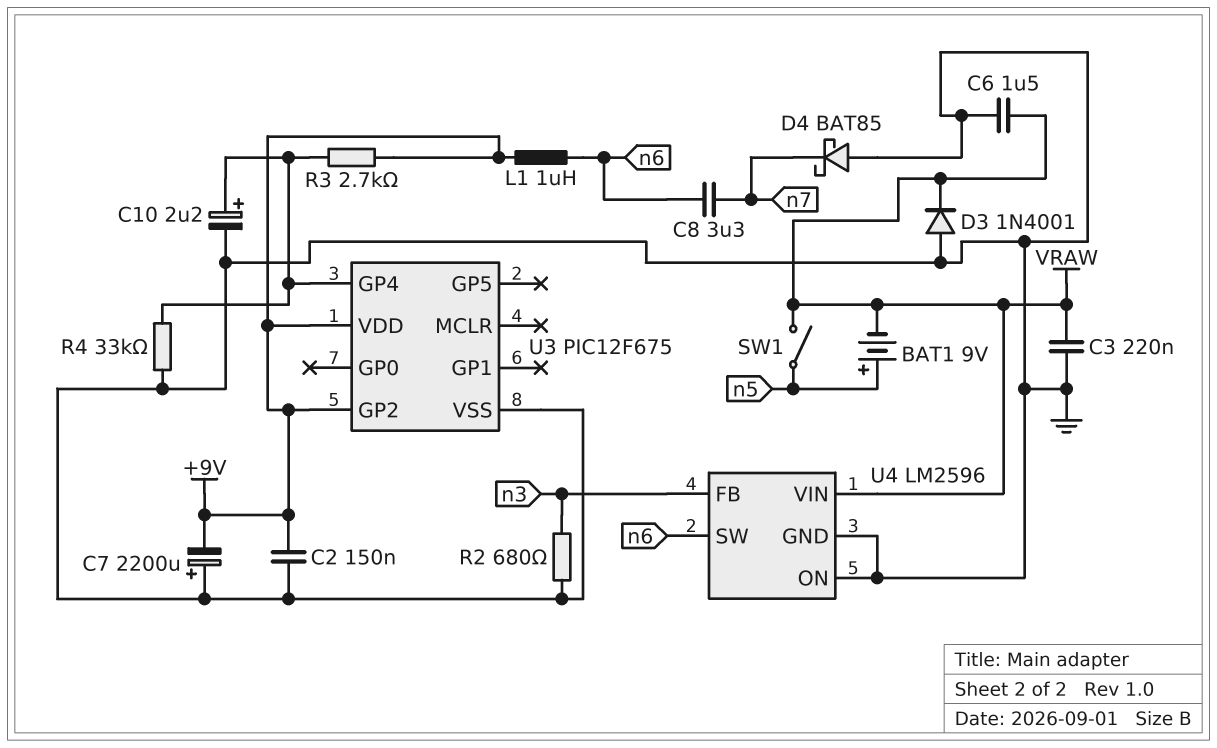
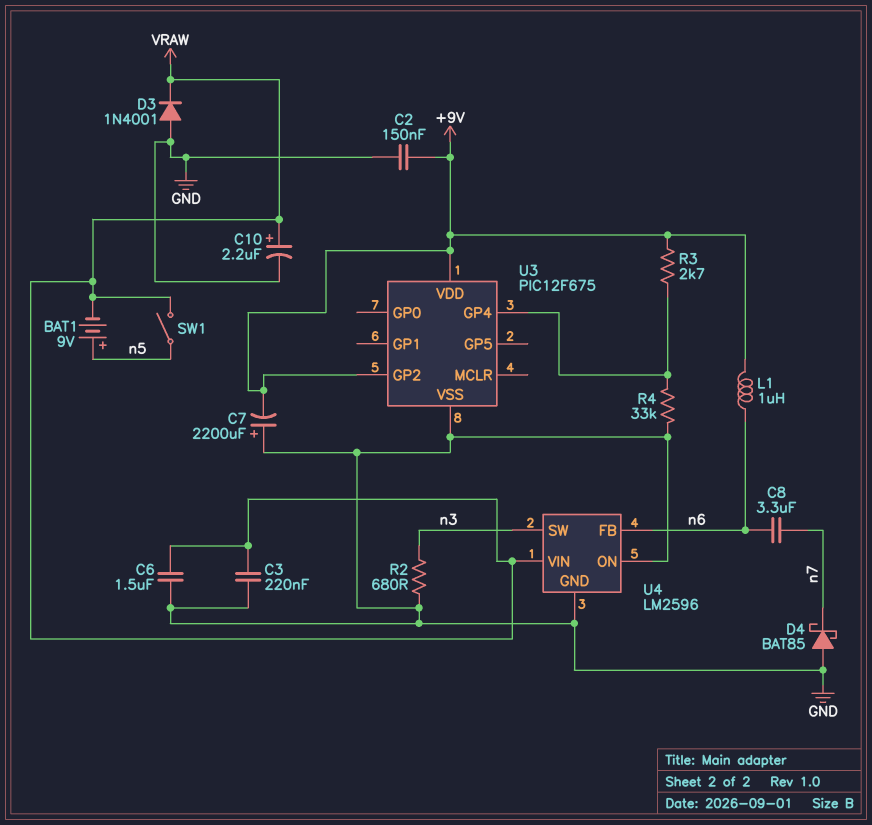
C10: 2.2uF (plus U3/GP4, minus GND) -> 2.2uF (plus VRAW, minus GND)
U4 pin FB: n3 -> n6
U4 pin SW: n6 -> n3

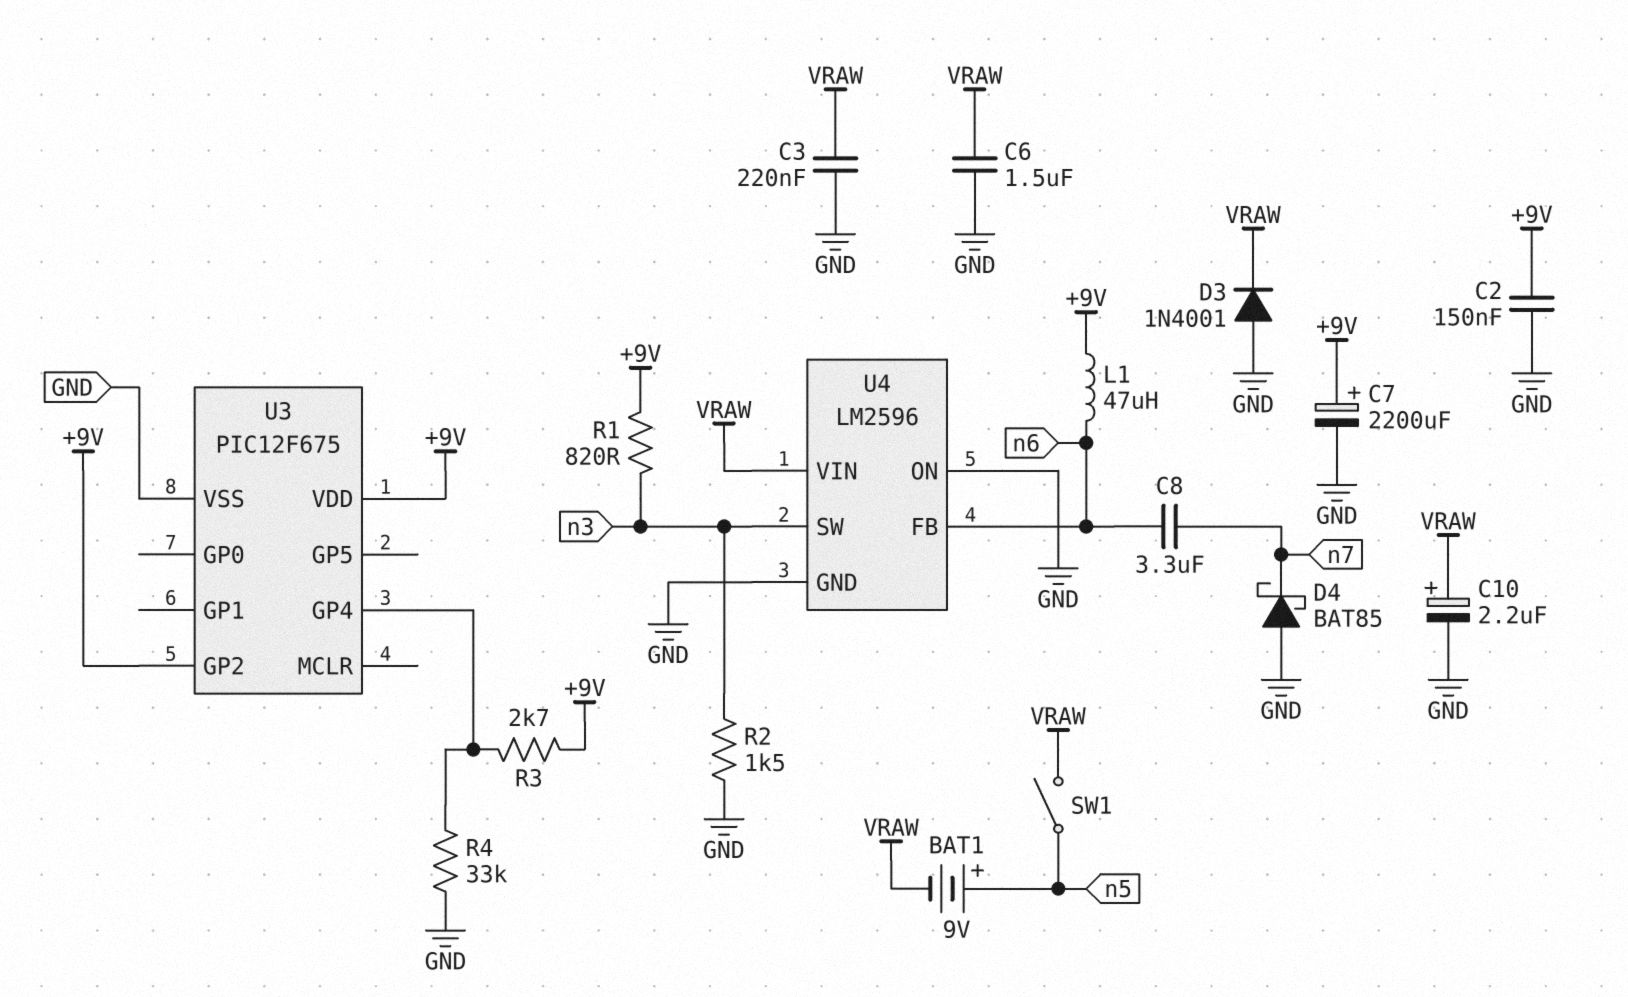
C7: 2200uF (plus GND, minus +9V) -> 2200uF (plus +9V, minus GND)
L1: 1uH (+9V, n6) -> 47uH (+9V, n6)
R1: none -> 820 (+9V, n3)
R2: 680 (GND, n3) -> 1.5k (GND, n3)

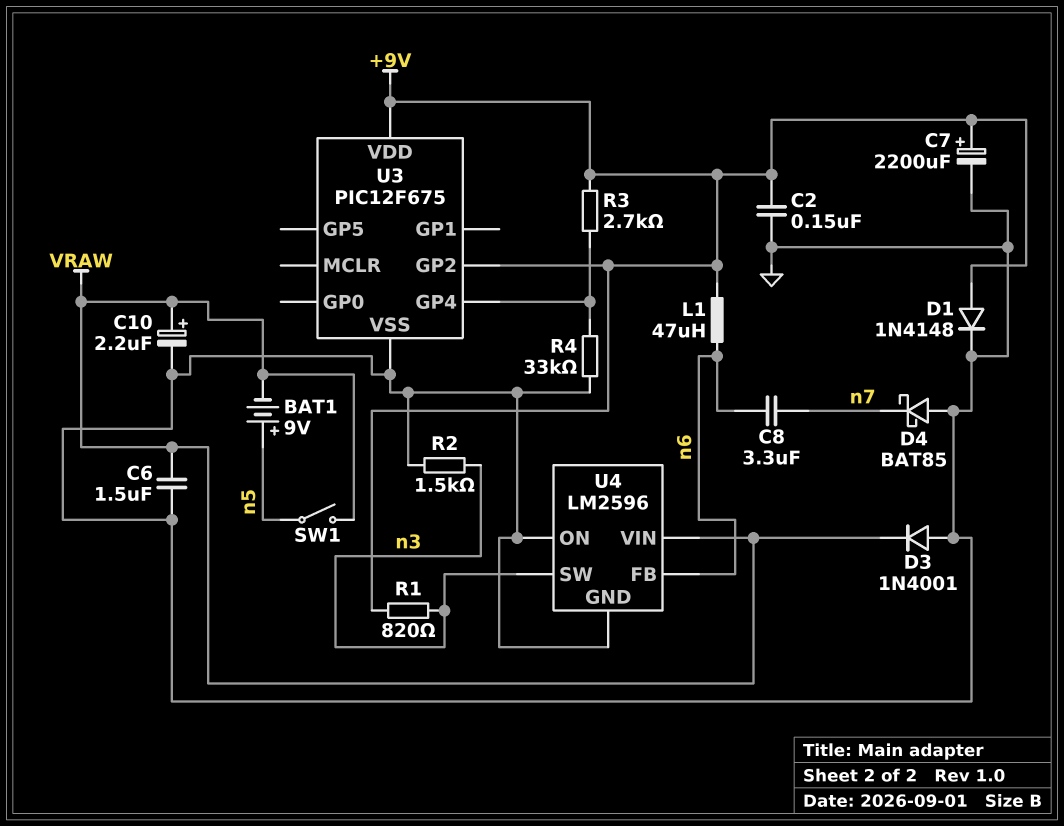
C3: 220nF (GND, VRAW) -> none
D1: none -> diode 1N4148 (A +9V, K GND)

